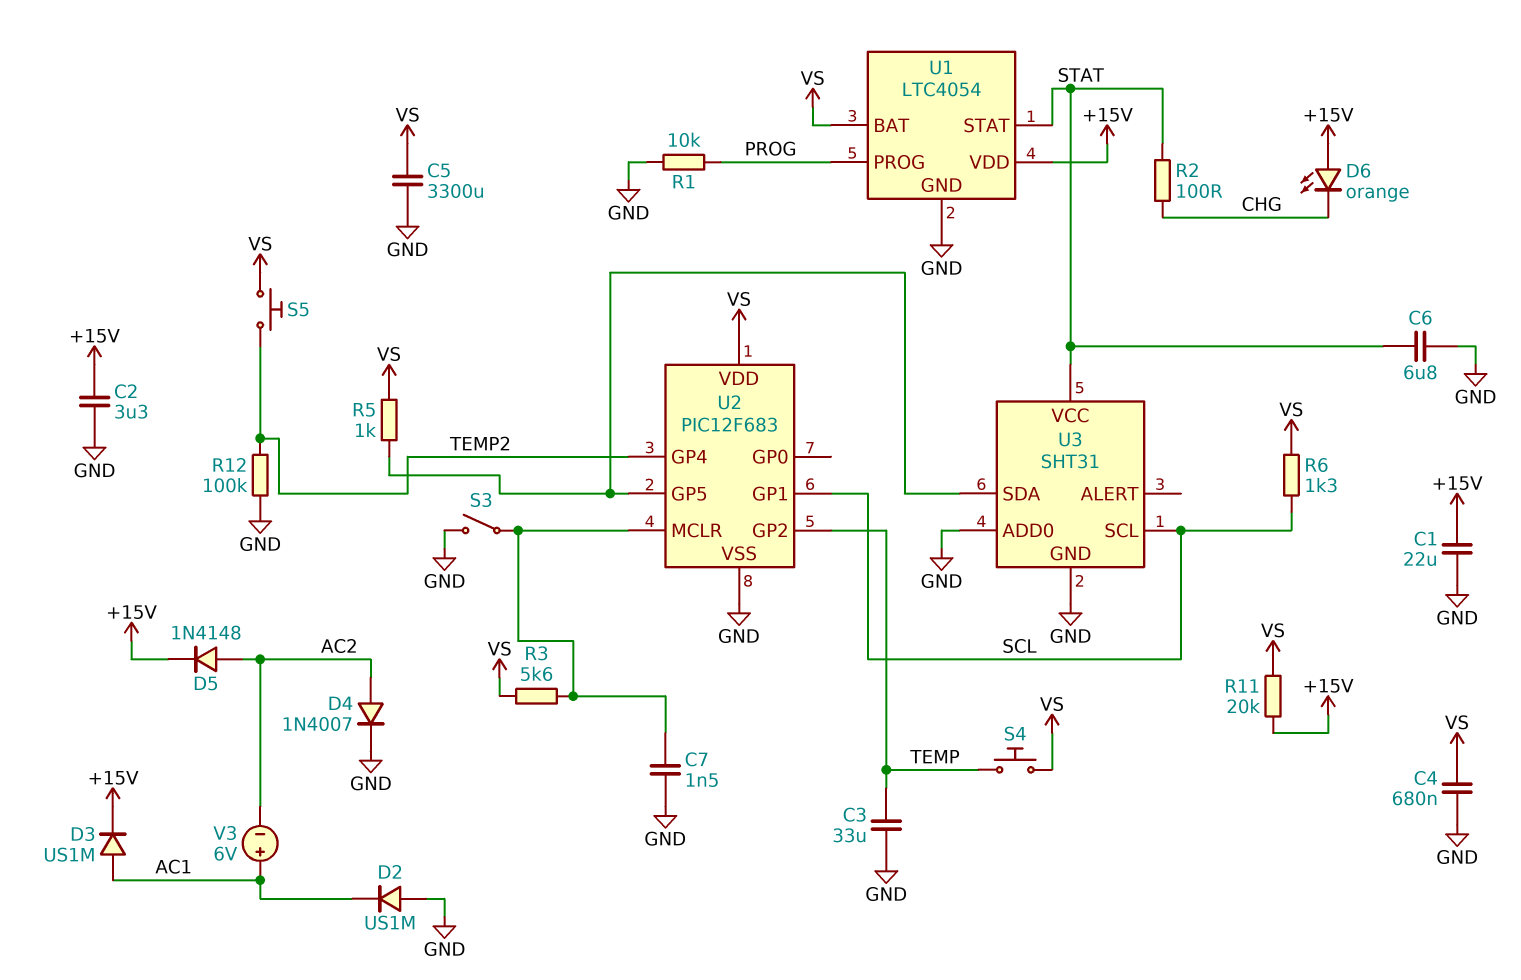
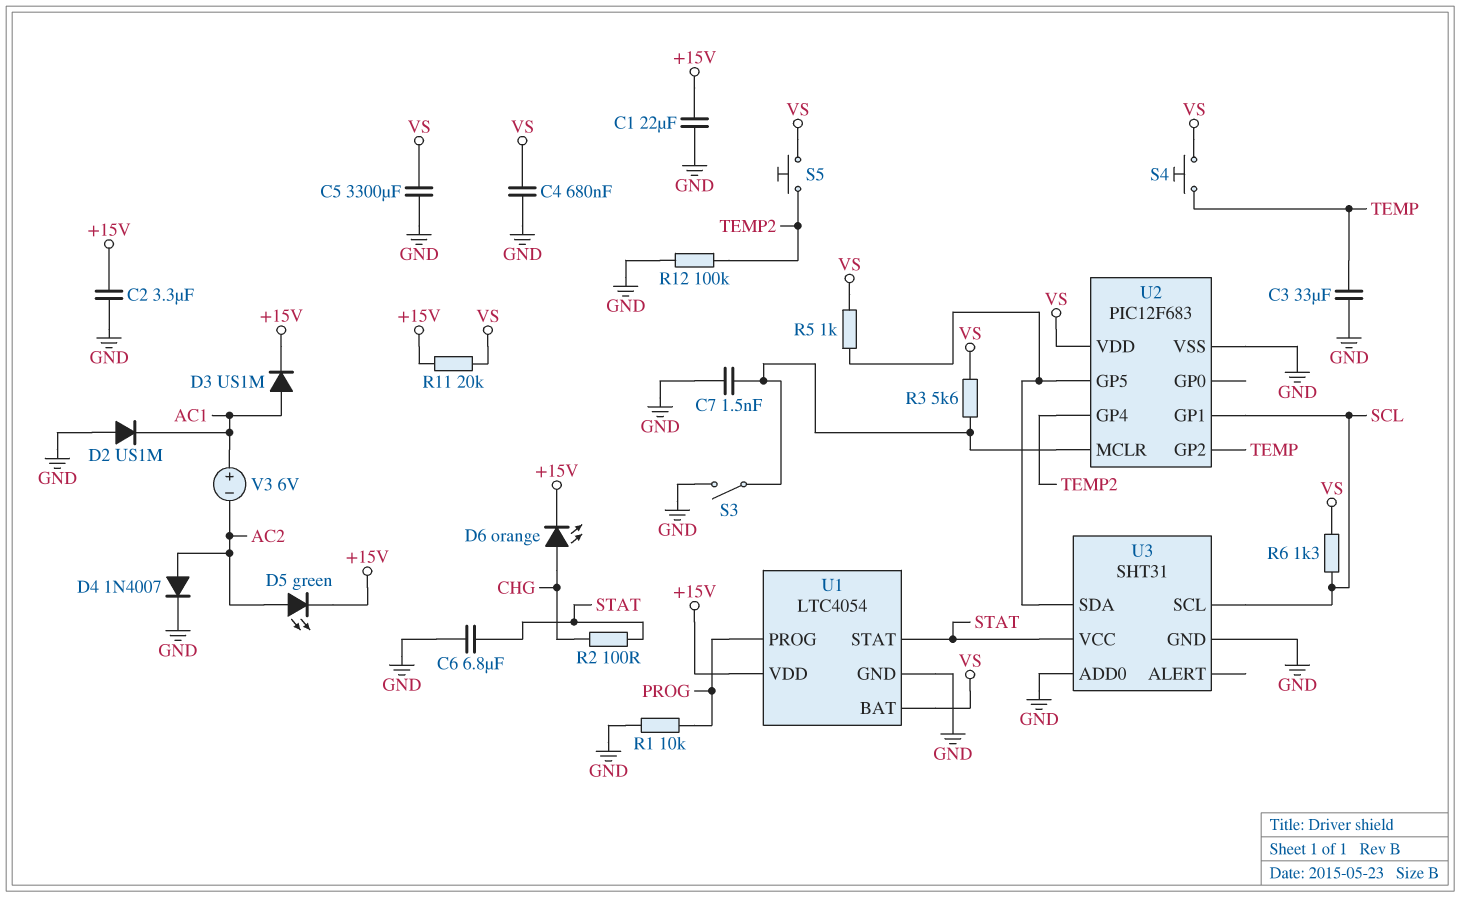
D5: diode 1N4148 (A AC2, K +15V) -> LED green (A AC2, K +15V)
D6: LED orange (A +15V, K CHG) -> LED orange (A CHG, K +15V)

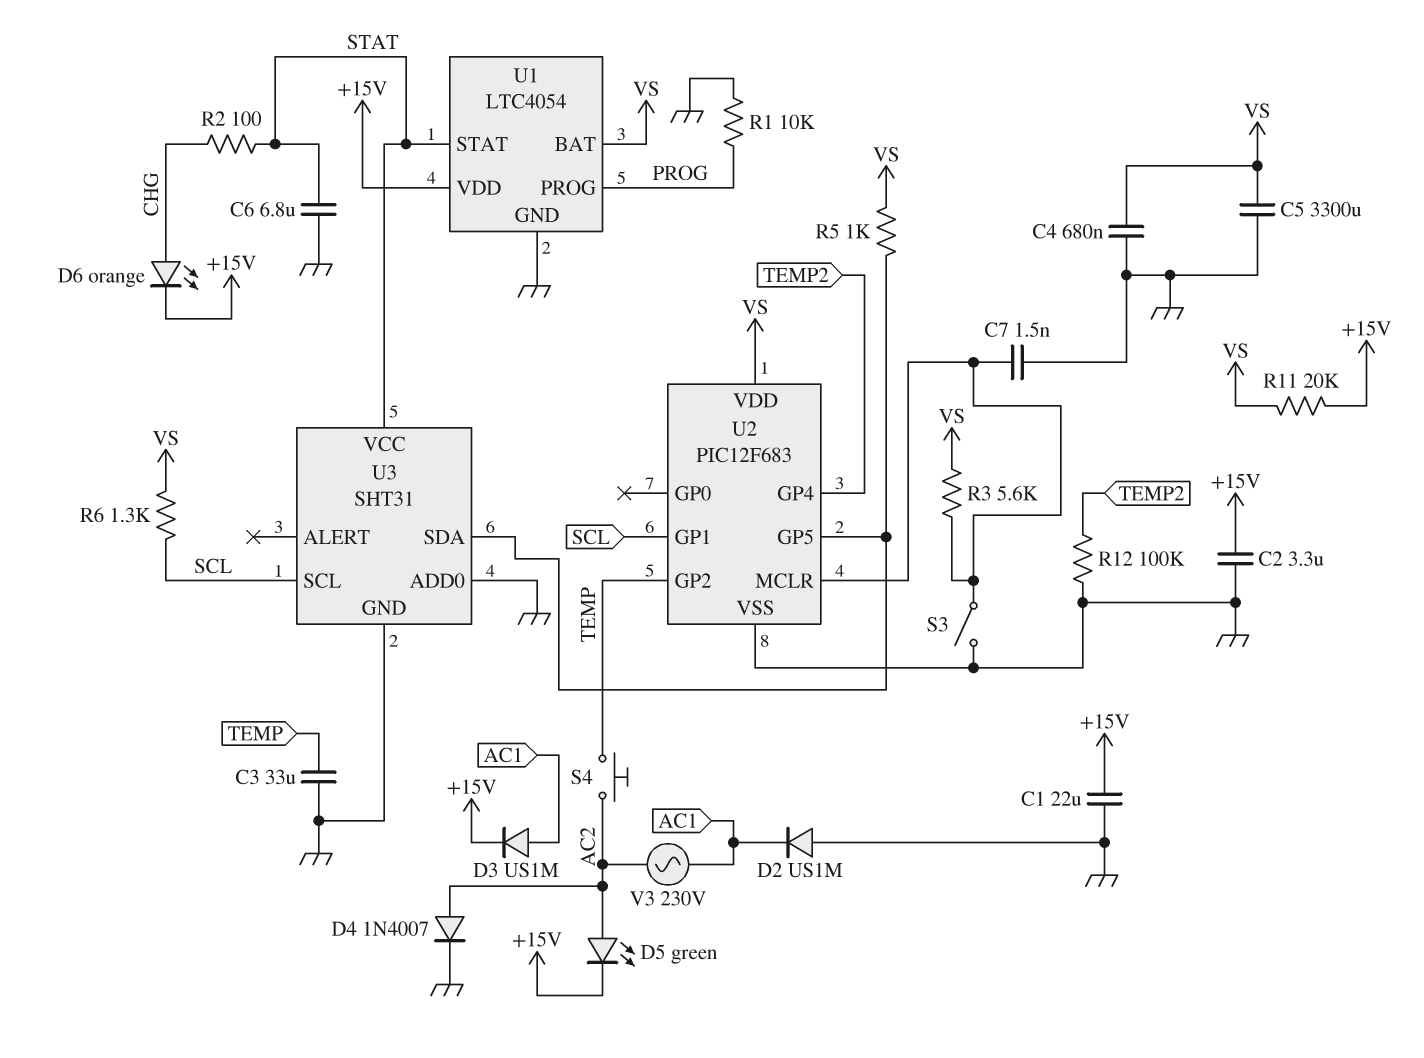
S4: button (TEMP, VS) -> button (AC2, TEMP)
S5: button (TEMP2, VS) -> none
V3: 6V (plus AC1, minus AC2) -> AC 230V (AC1, AC2)

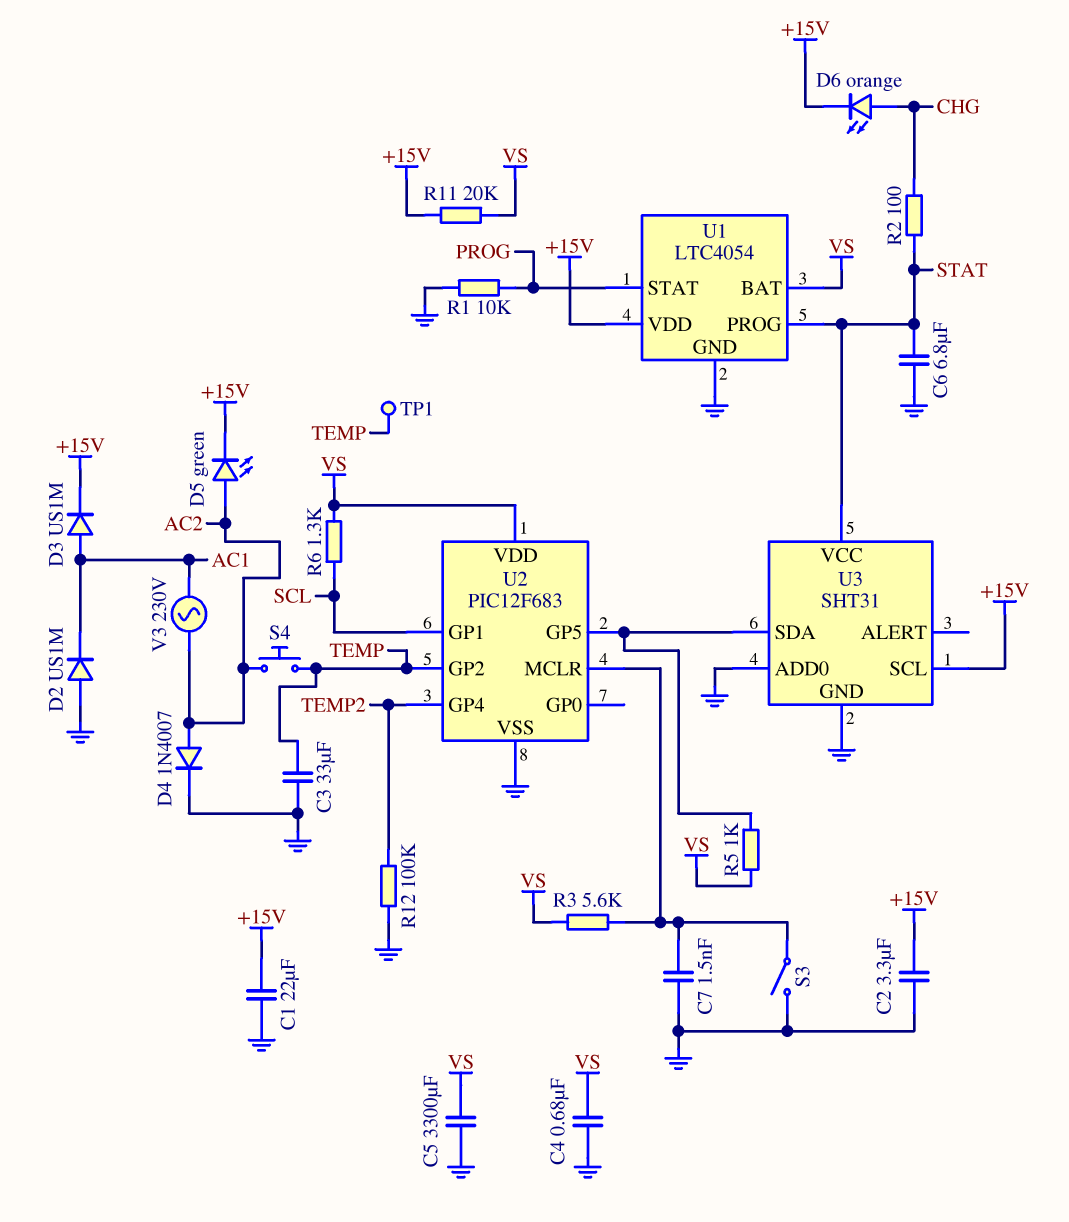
TP1: none -> test point (TEMP)
U1 pin PROG: PROG -> STAT
U1 pin STAT: STAT -> PROG
U3 pin SCL: SCL -> +15V

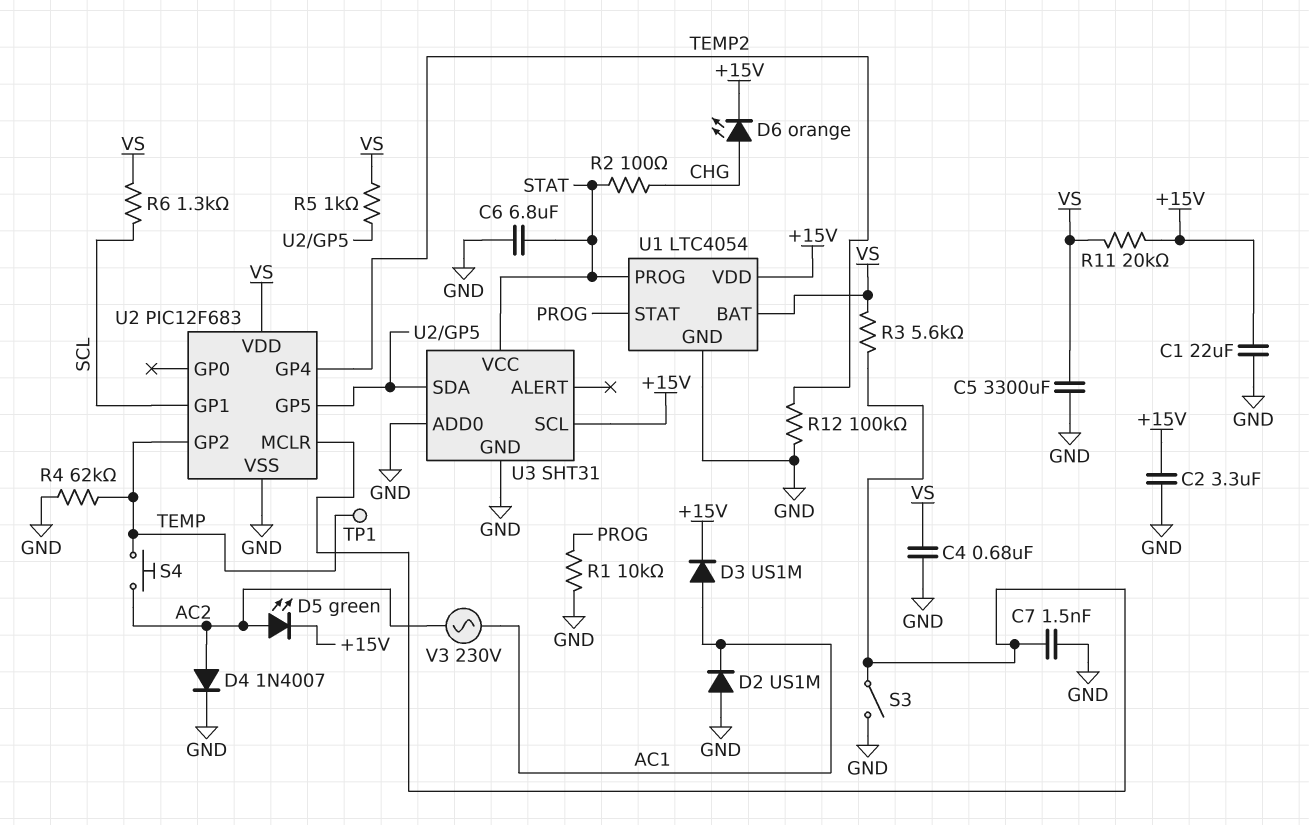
C3: 33uF (GND, TEMP) -> none
R4: none -> 62k (GND, TEMP)

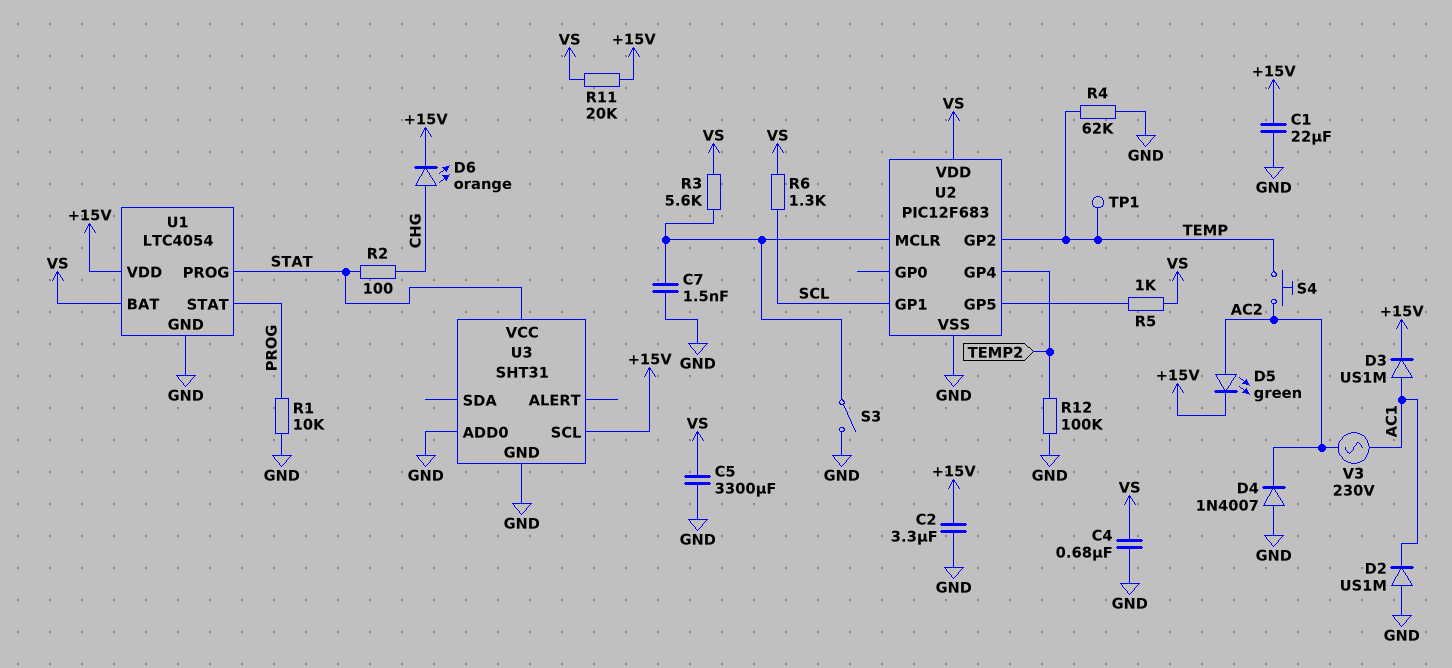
C6: 6.8uF (GND, STAT) -> none
D4: diode 1N4007 (A AC2, K GND) -> diode 1N4007 (A GND, K AC2)
U3 pin SDA: U2/GP5 -> none

